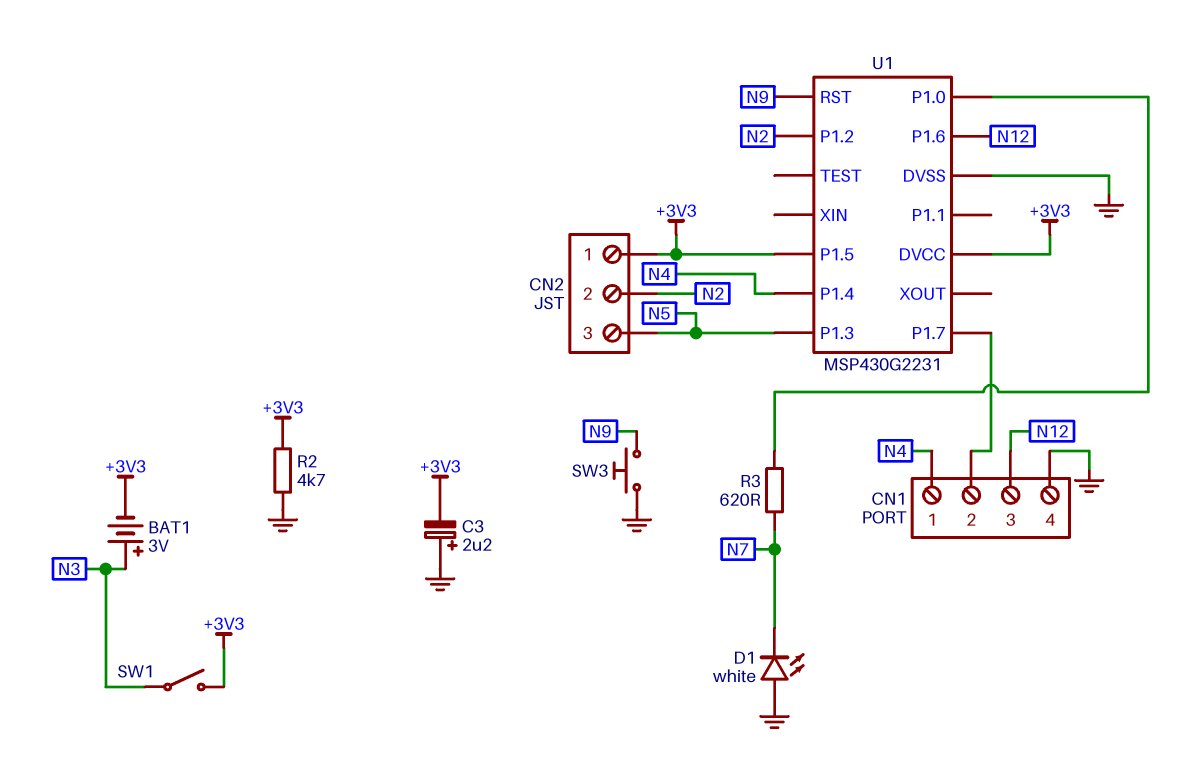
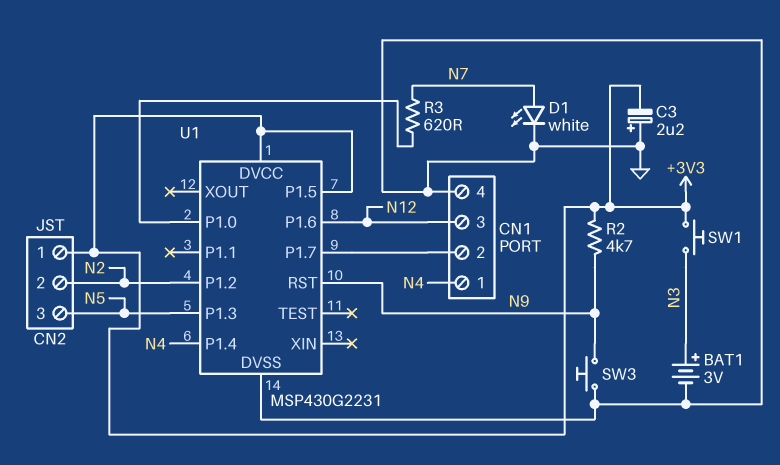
BAT1: 3V (plus N3, minus +3V3) -> 3V (plus N3, minus GND)
D1: LED white (A GND, K N7) -> LED white (A N7, K GND)
R2: 4.7k (+3V3, GND) -> 4.7k (+3V3, N9)
SW1: switch (+3V3, N3) -> button (+3V3, N3)

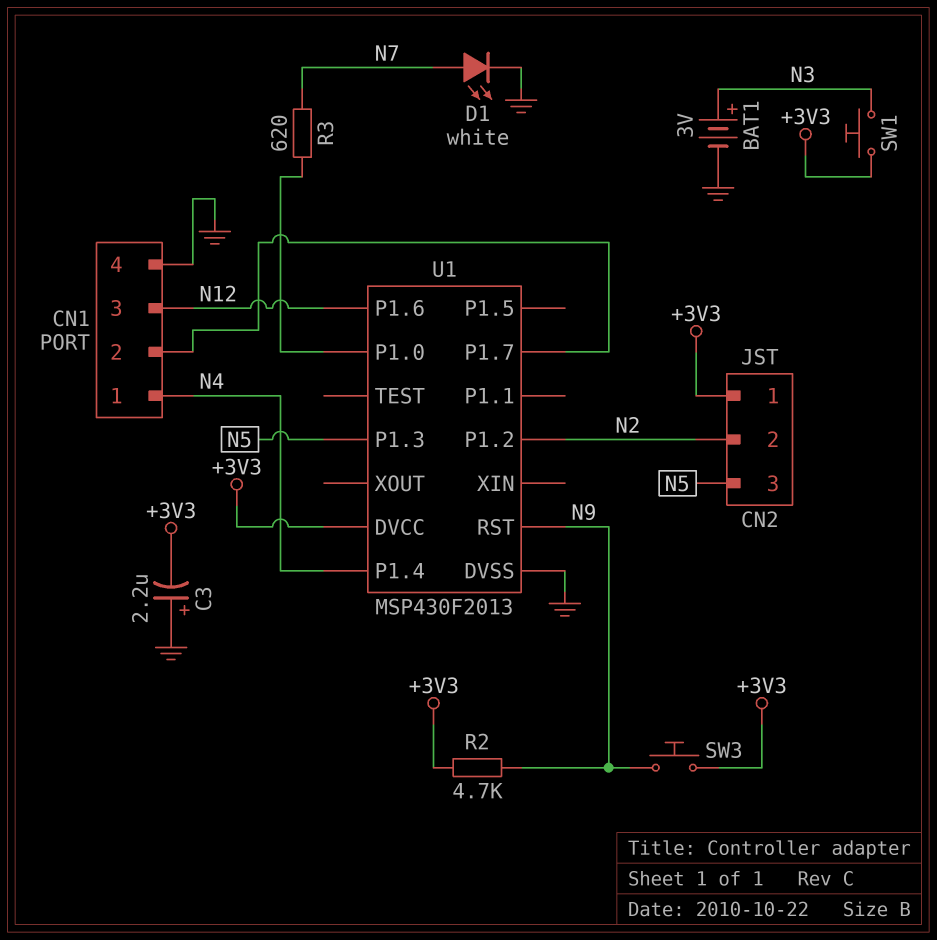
SW3: button (GND, N9) -> button (+3V3, N9)
U1: MSP430G2231 -> MSP430F2013
U1 pin P1.5: +3V3 -> none

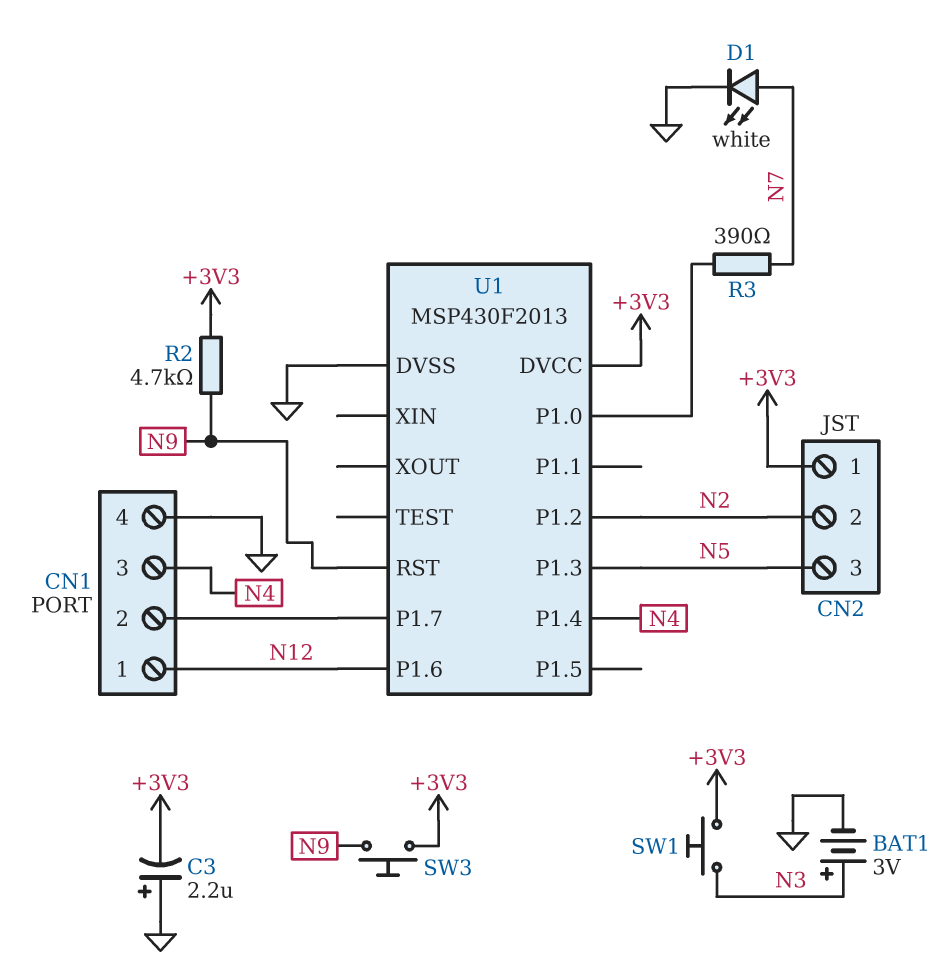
CN1 pin 1: N4 -> N12
CN1 pin 3: N12 -> N4
R3: 620 (N7, U1/P1.0) -> 390 (N7, U1/P1.0)

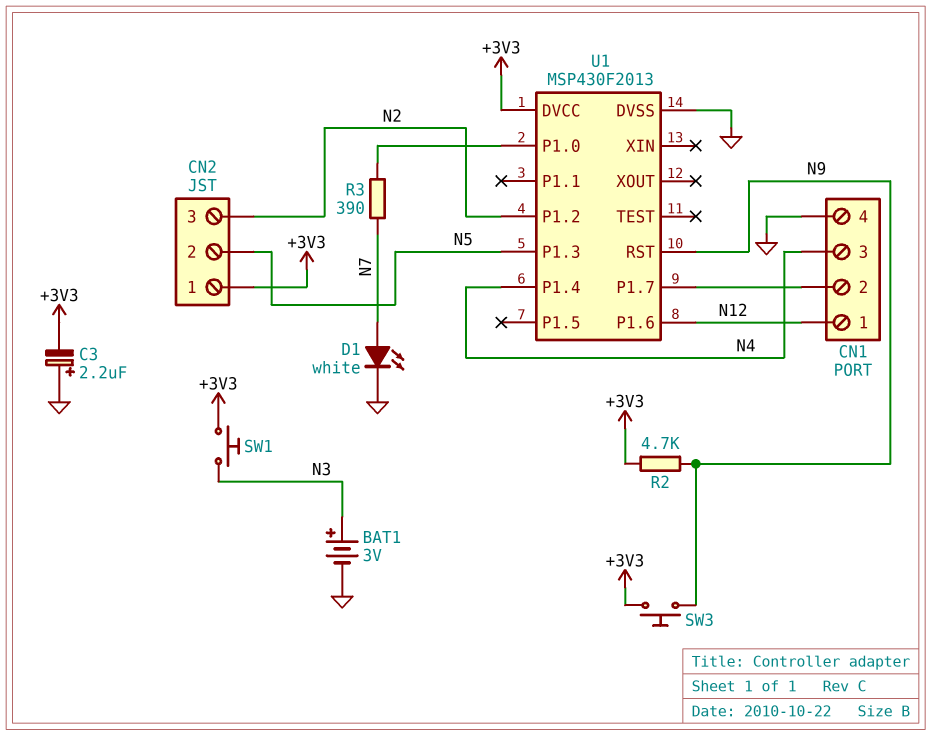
CN2 pin 2: N2 -> N5
CN2 pin 3: N5 -> N2

